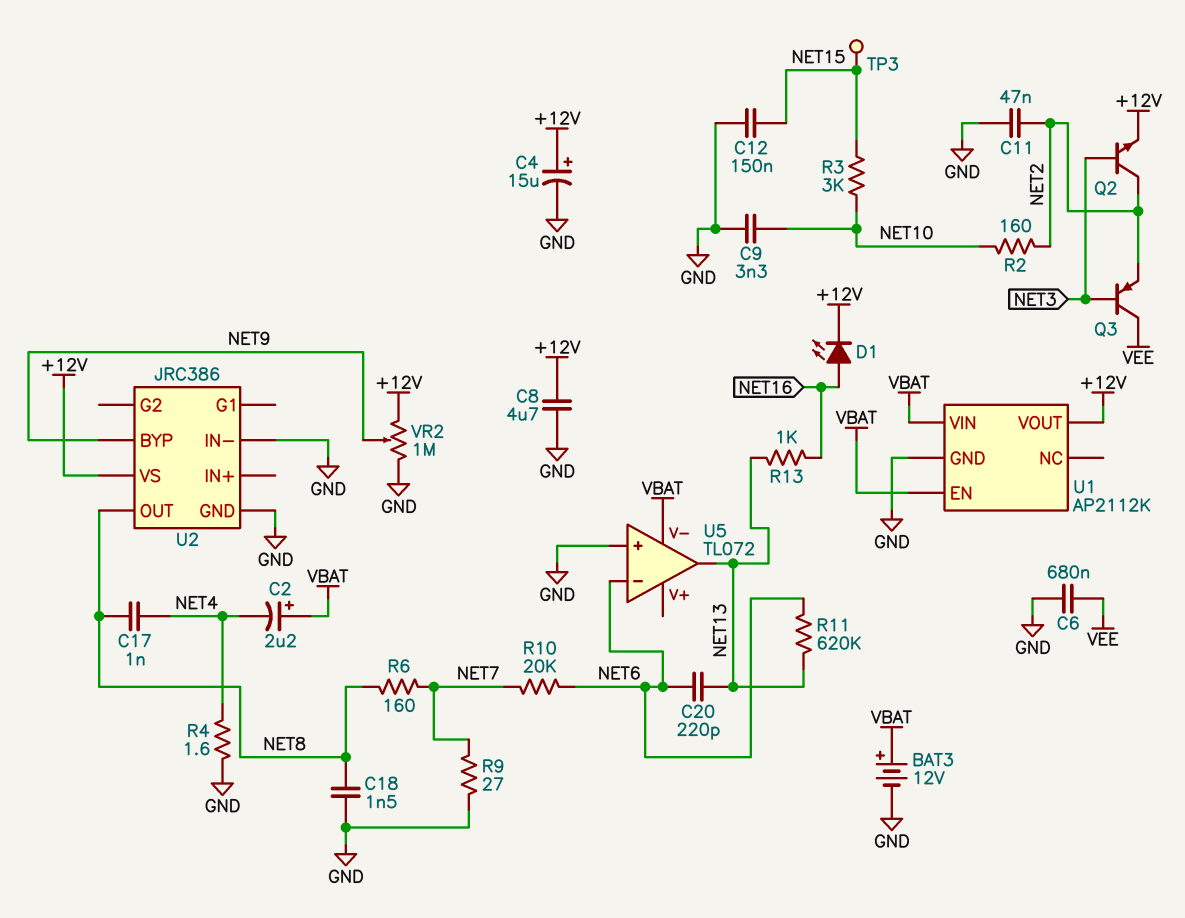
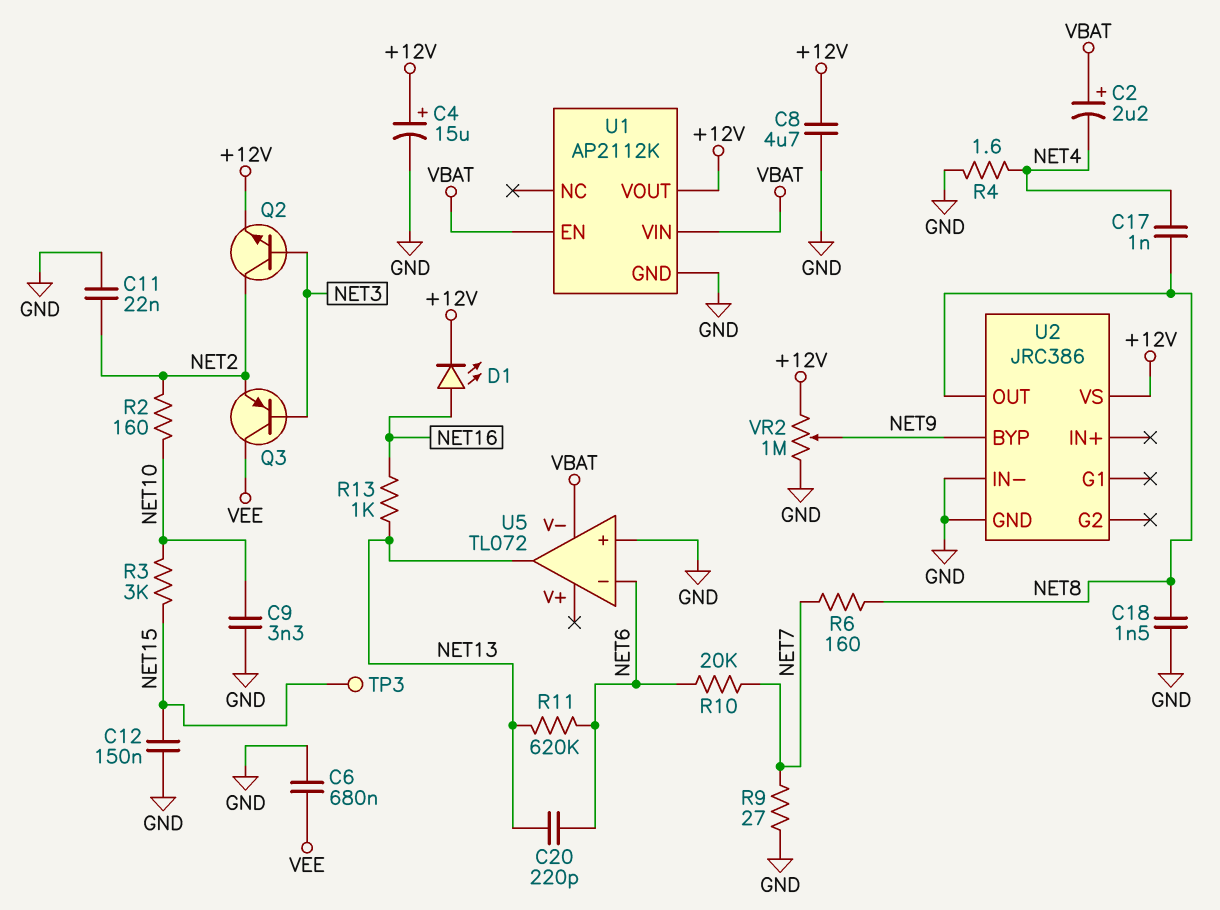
BAT3: 12V (plus VBAT, minus GND) -> none
C11: 47nF (GND, NET2) -> 22nF (GND, NET2)

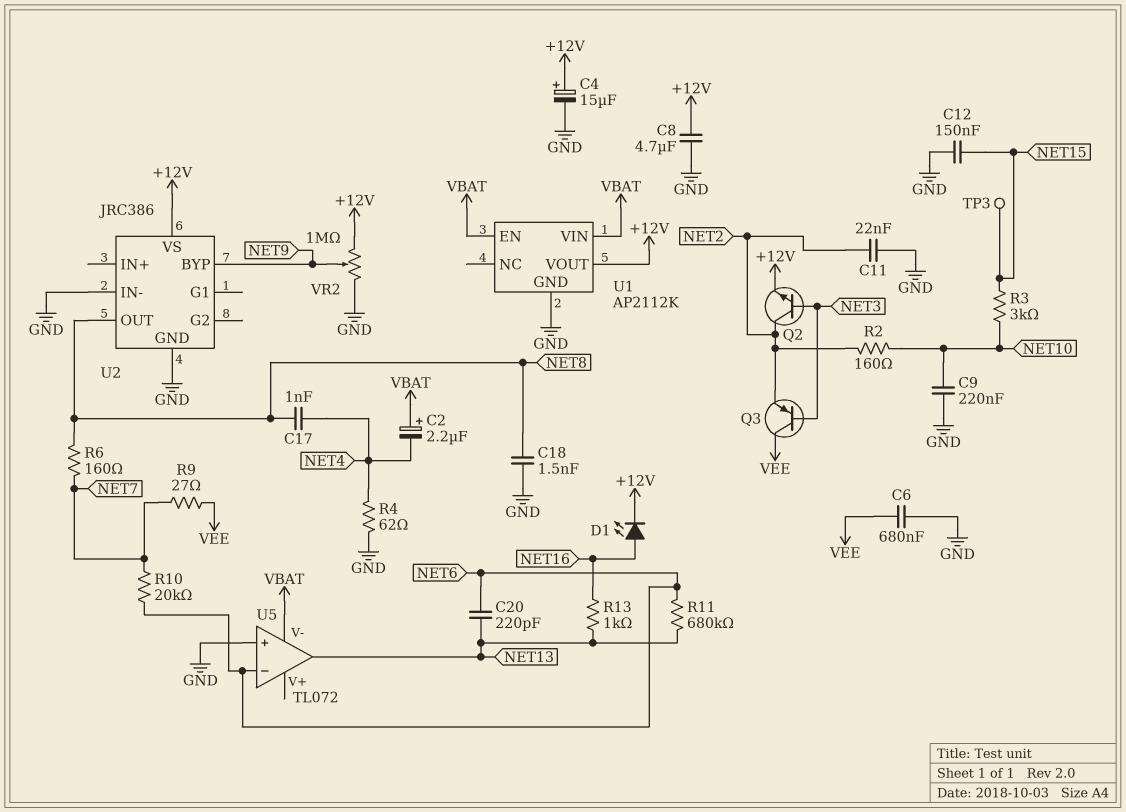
C9: 3.3nF (GND, NET10) -> 220nF (GND, NET10)
R4: 1.6 (GND, NET4) -> 62 (GND, NET4)
R9: 27 (GND, NET7) -> 27 (NET7, VEE)
R11: 620k (NET6, NET13) -> 680k (NET6, NET13)

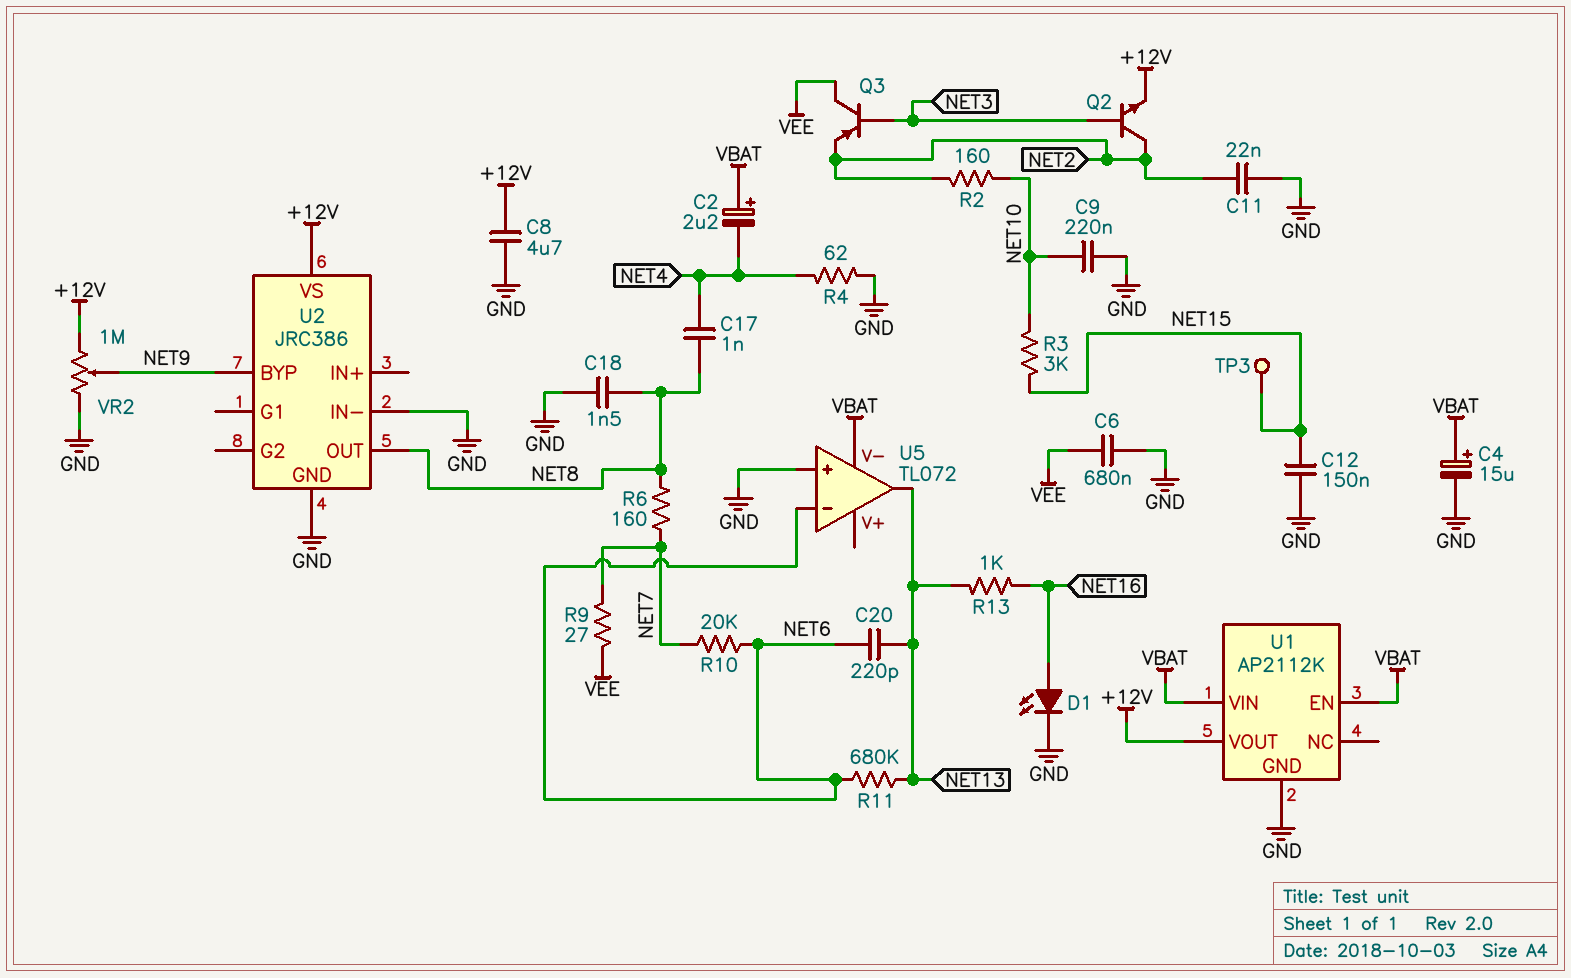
C4: 15uF (plus +12V, minus GND) -> 15uF (plus VBAT, minus GND)
D1: LED (A NET16, K +12V) -> LED (A NET16, K GND)

